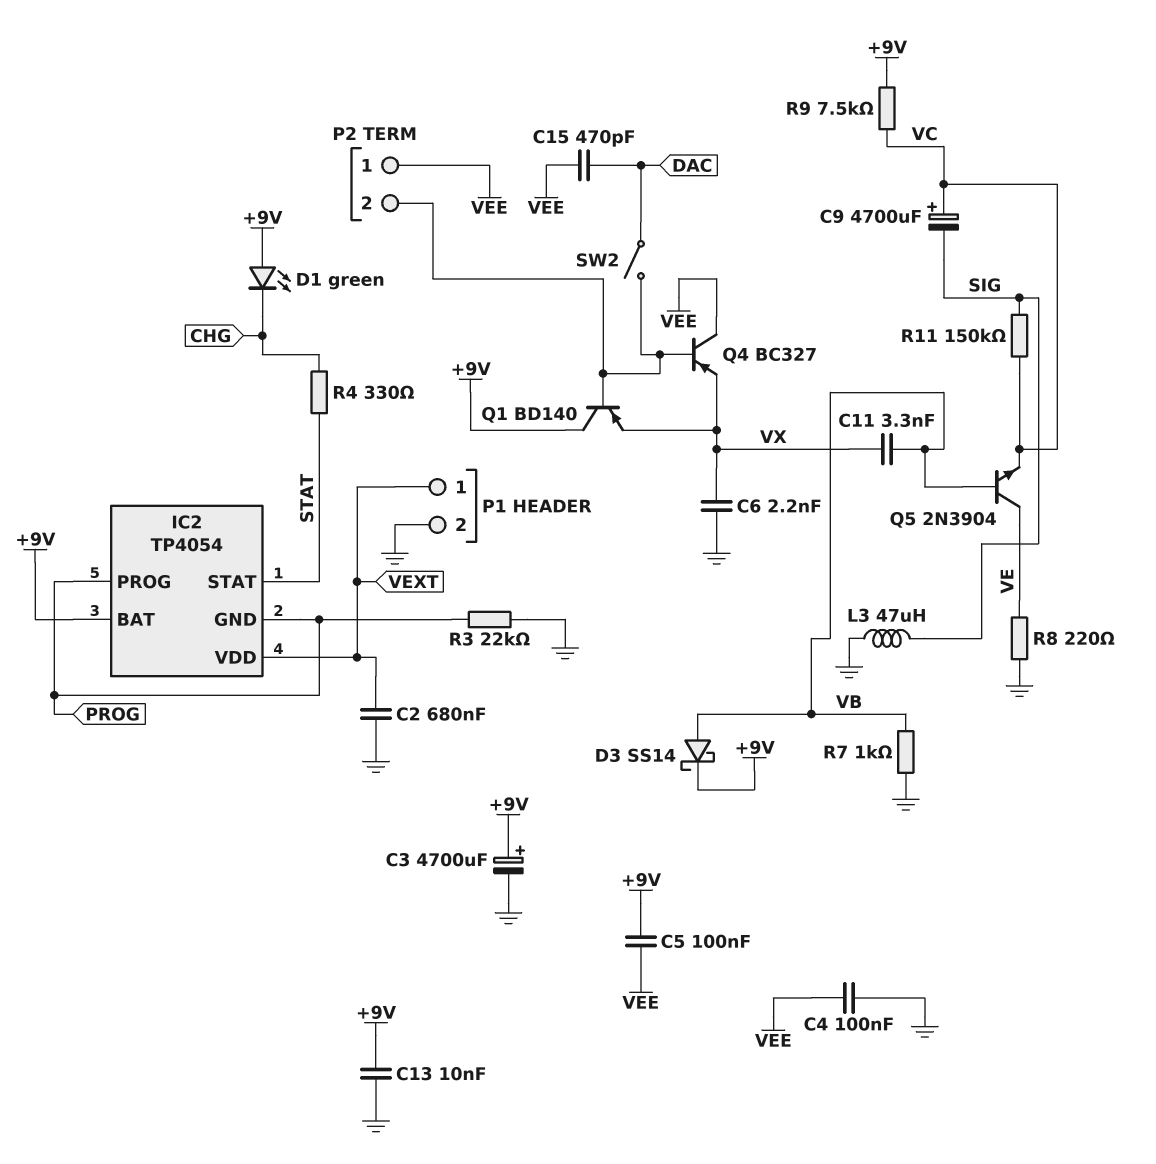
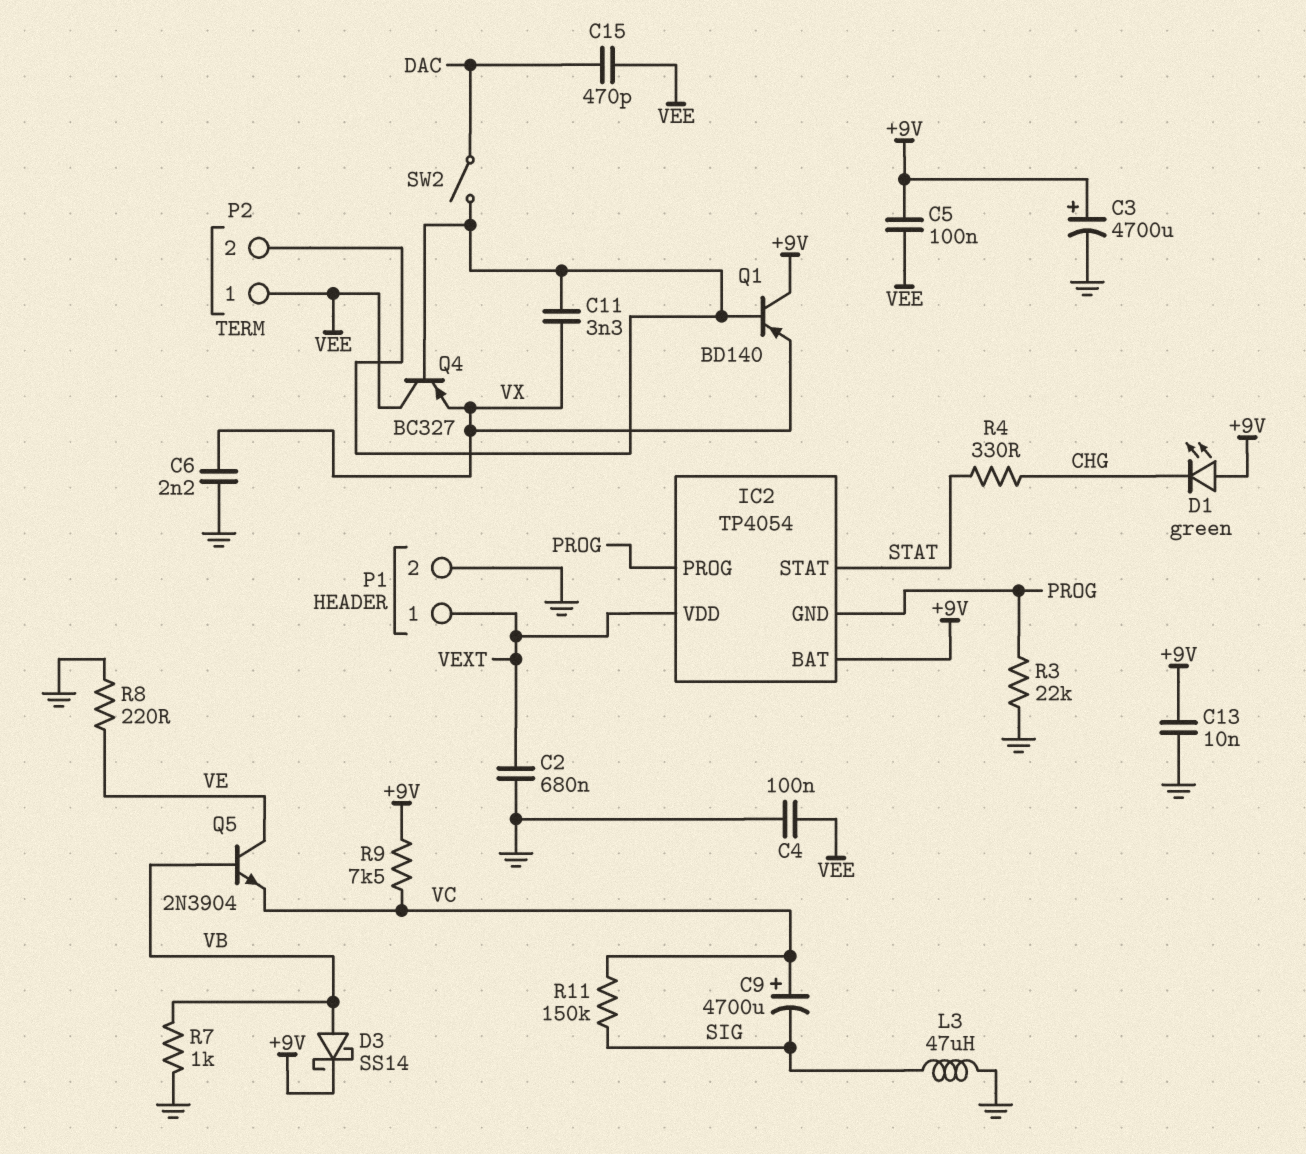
C11: 3.3nF (VB, VX) -> 3.3nF (P2/2, VX)

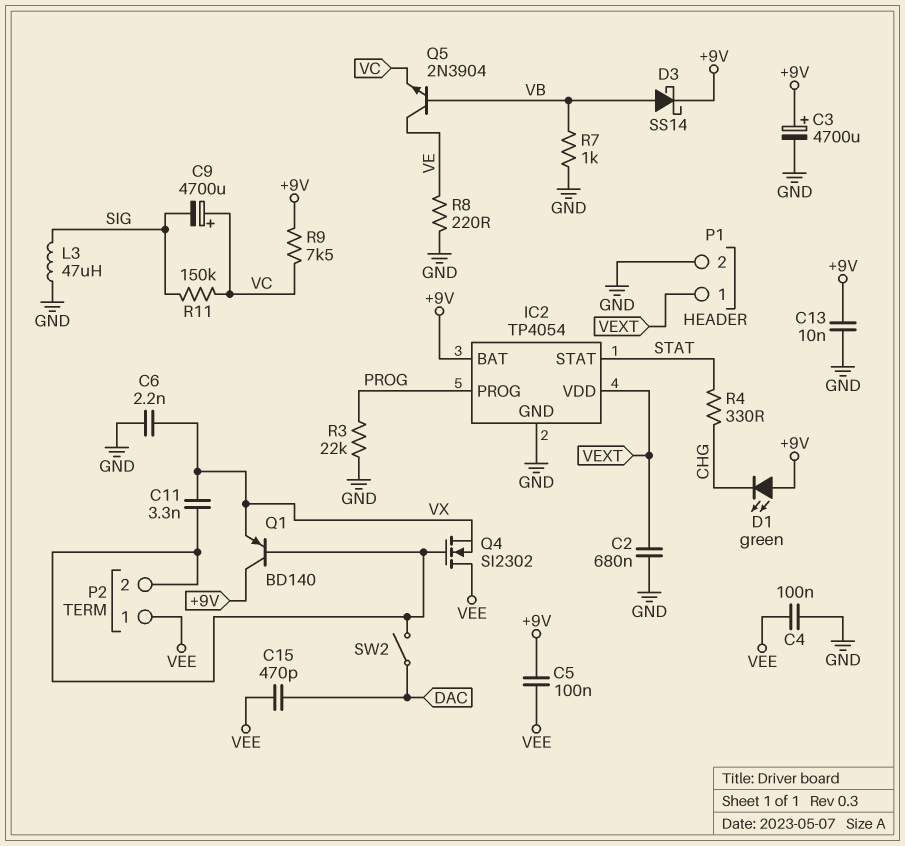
IC2 pin GND: PROG -> GND
Q4: PNP BC327 (B P2/2, C VEE, E VX) -> NMOS SI2302 (G P2/2, D VEE, S VX)

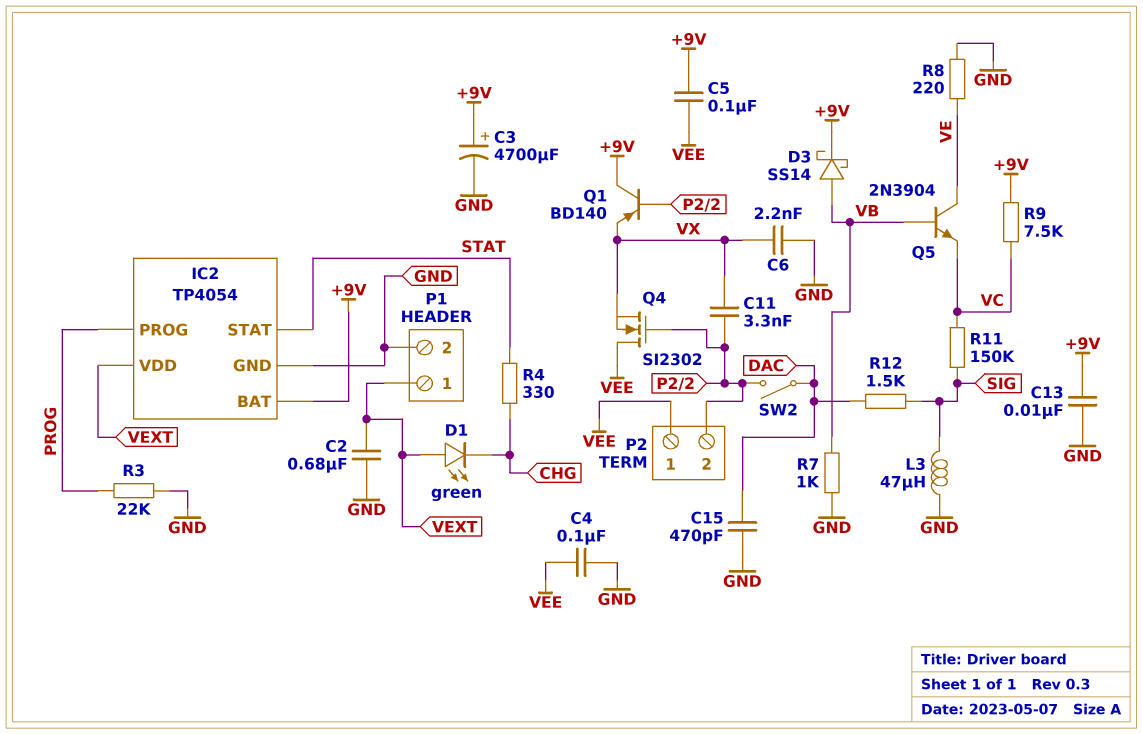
C9: 4700uF (plus VC, minus SIG) -> none
C15: 470pF (DAC, VEE) -> 470pF (DAC, GND)
D1: LED green (A +9V, K CHG) -> LED green (A VEXT, K CHG)
R12: none -> 1.5k (DAC, SIG)

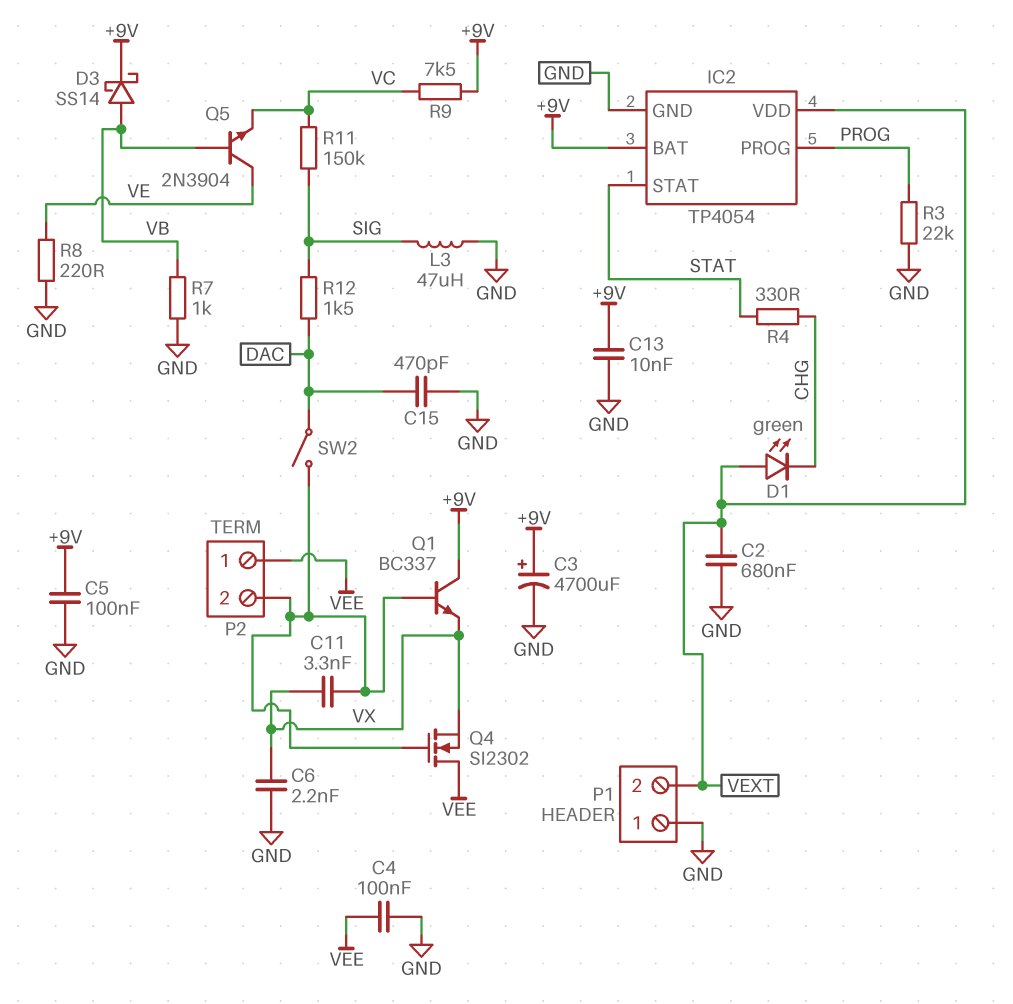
C5: 100nF (+9V, VEE) -> 100nF (+9V, GND)
P1 pin 1: VEXT -> GND
P1 pin 2: GND -> VEXT
Q1: PNP BD140 (B P2/2, C +9V, E VX) -> NPN BC337 (B P2/2, C +9V, E VX)

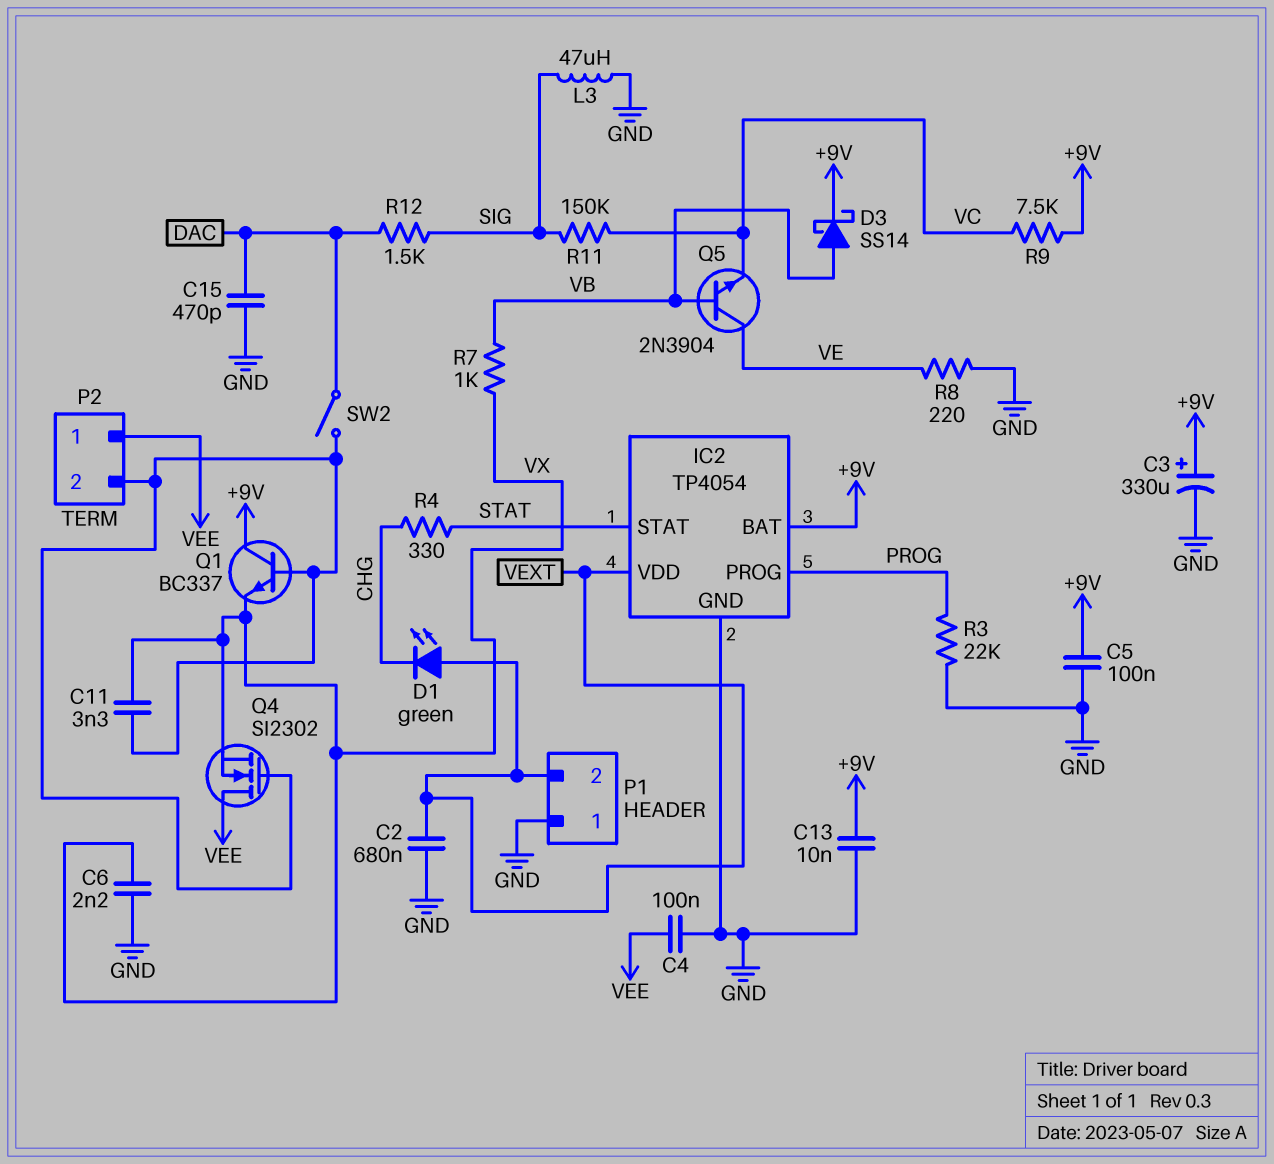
C3: 4700uF (plus +9V, minus GND) -> 330uF (plus +9V, minus GND)
R7: 1k (GND, VB) -> 1k (VB, VX)

